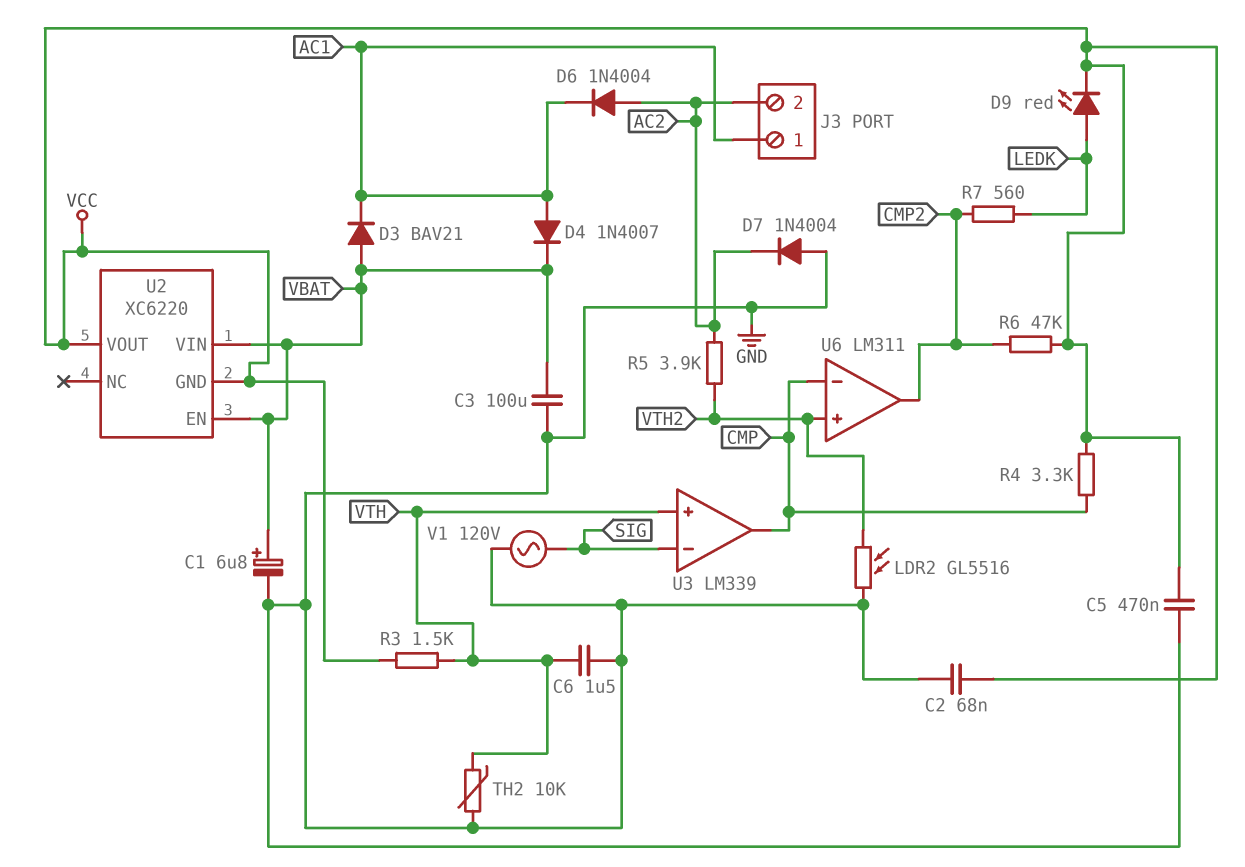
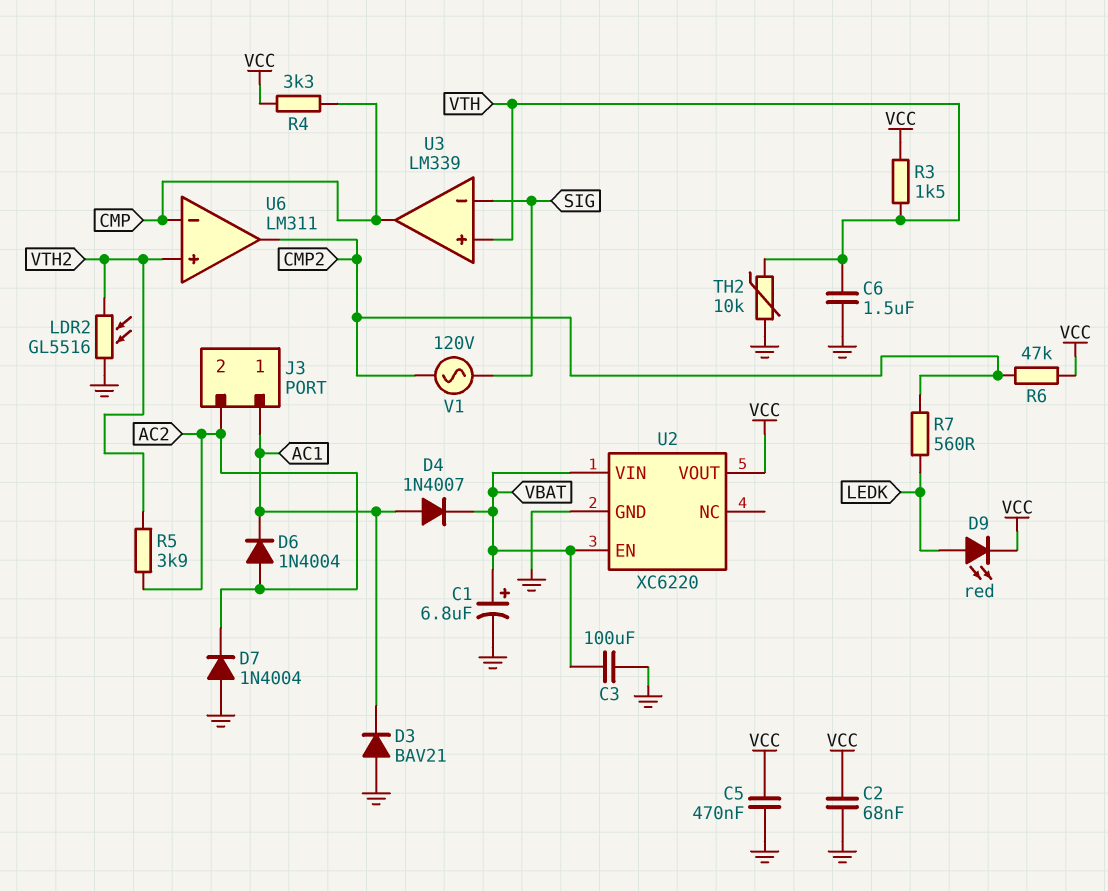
D3: diode BAV21 (A VBAT, K AC1) -> diode BAV21 (A GND, K AC1)
U2 pin GND: VCC -> GND
V1: AC 120V (GND, SIG) -> AC 120V (CMP2, SIG)

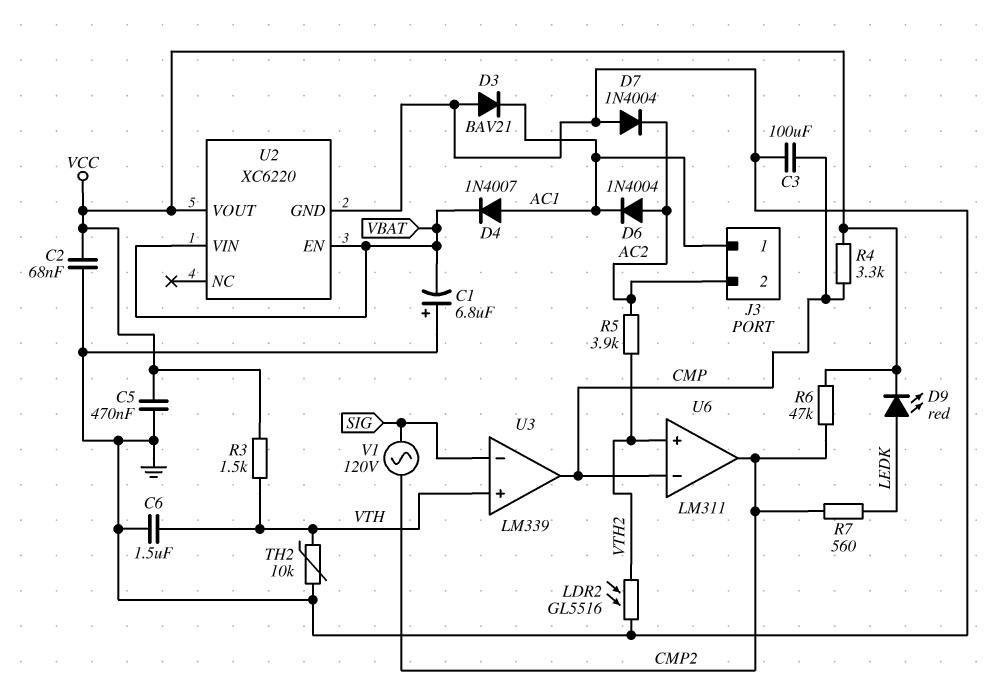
C1: 6.8uF (plus VBAT, minus GND) -> 6.8uF (plus GND, minus VBAT)
C3: 100uF (GND, VBAT) -> 100uF (CMP, GND)

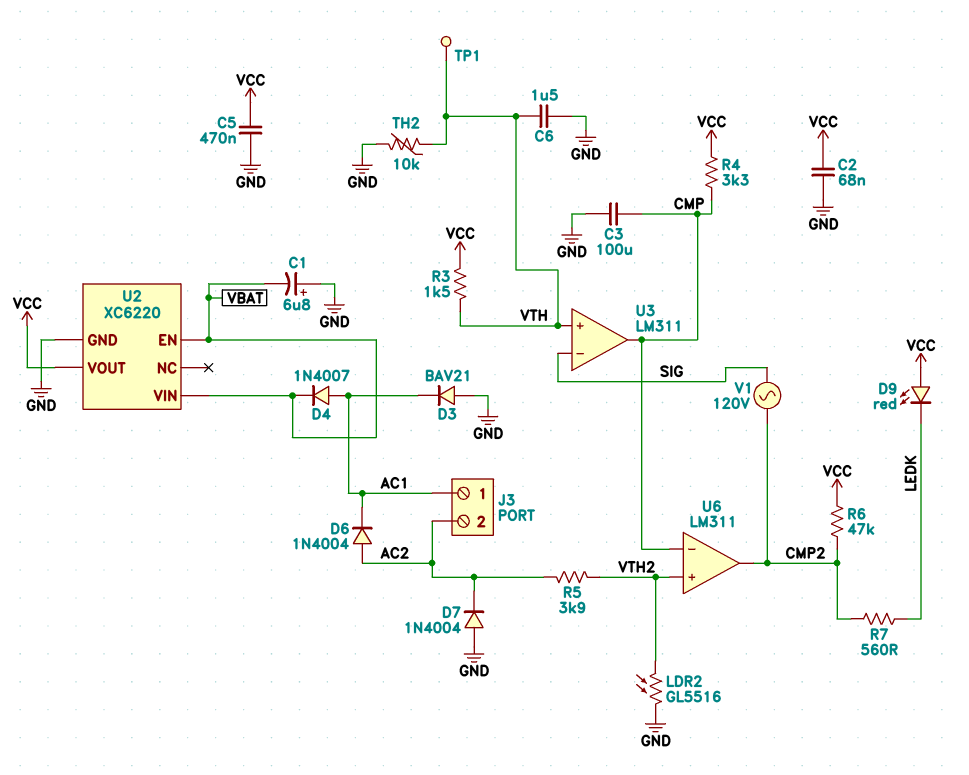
D9: LED red (A LEDK, K VCC) -> LED red (A VCC, K LEDK)
TP1: none -> test point (VTH)
U3: LM339 -> LM311

